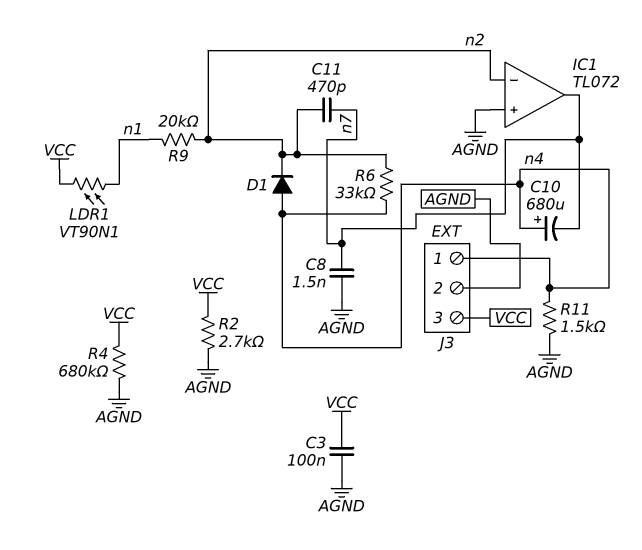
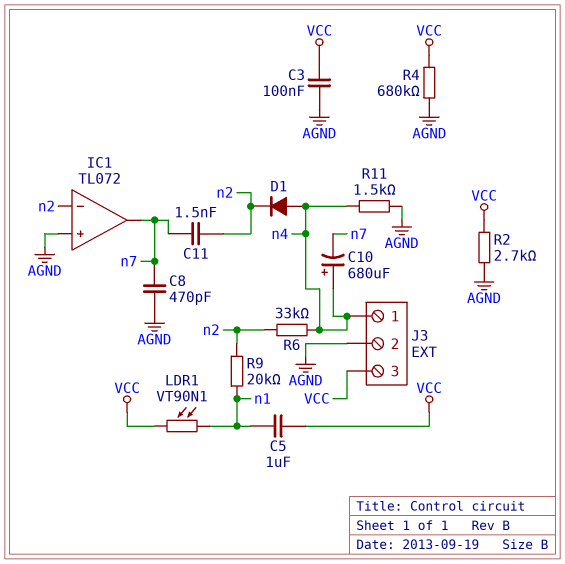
C5: none -> 1uF (VCC, n1)
C8: 1.5nF (AGND, n7) -> 470pF (AGND, n7)
C11: 470pF (n2, n7) -> 1.5nF (n2, n7)

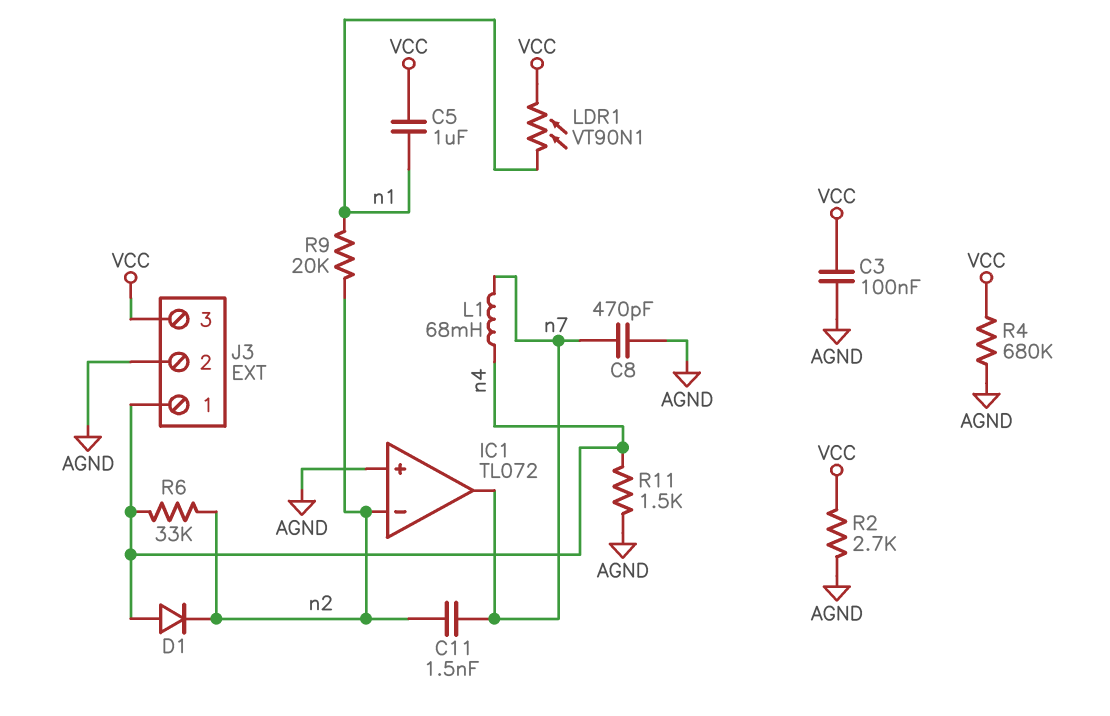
C10: 680uF (plus n4, minus n7) -> none
L1: none -> 68mH (n4, n7)

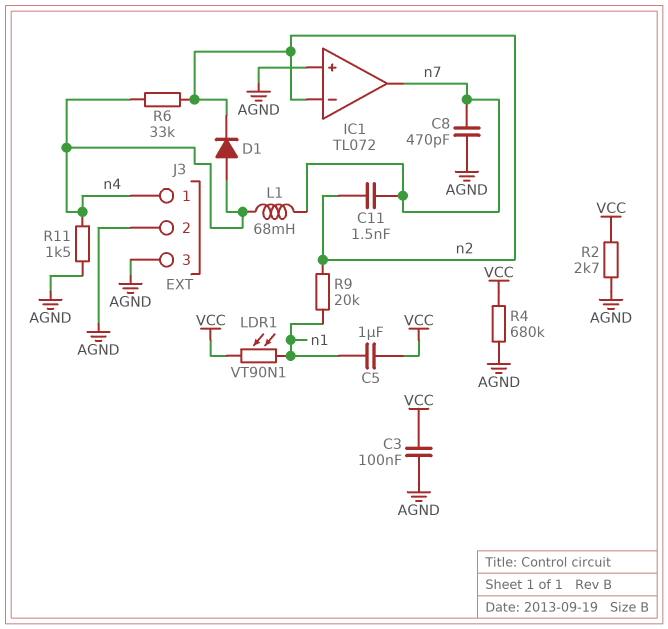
J3 pin 3: VCC -> AGND

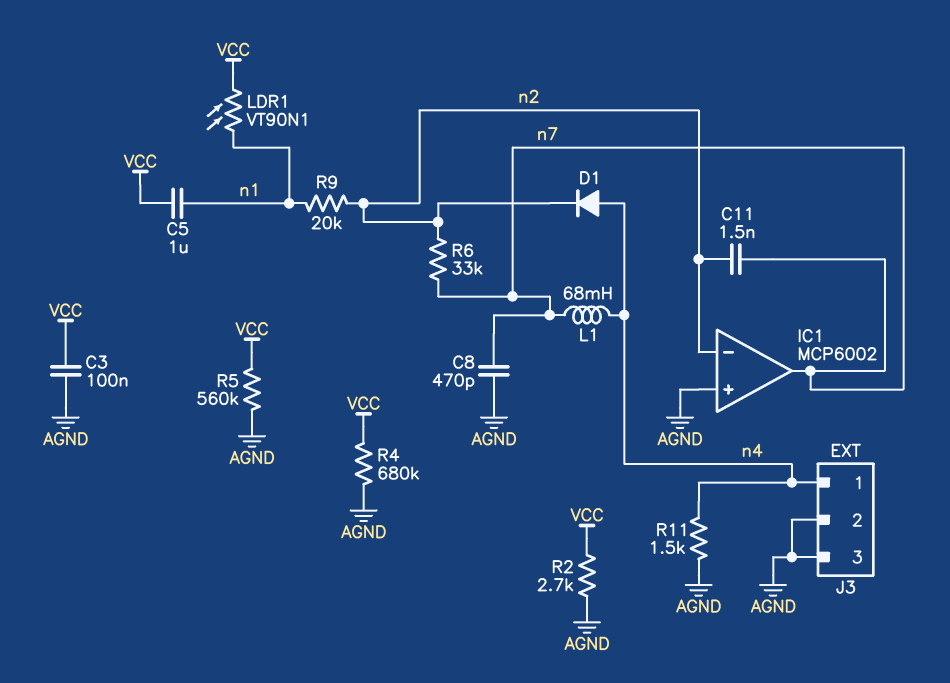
IC1: TL072 -> MCP6002
R5: none -> 560k (AGND, VCC)
R6: 33k (n2, n4) -> 33k (n2, n7)

